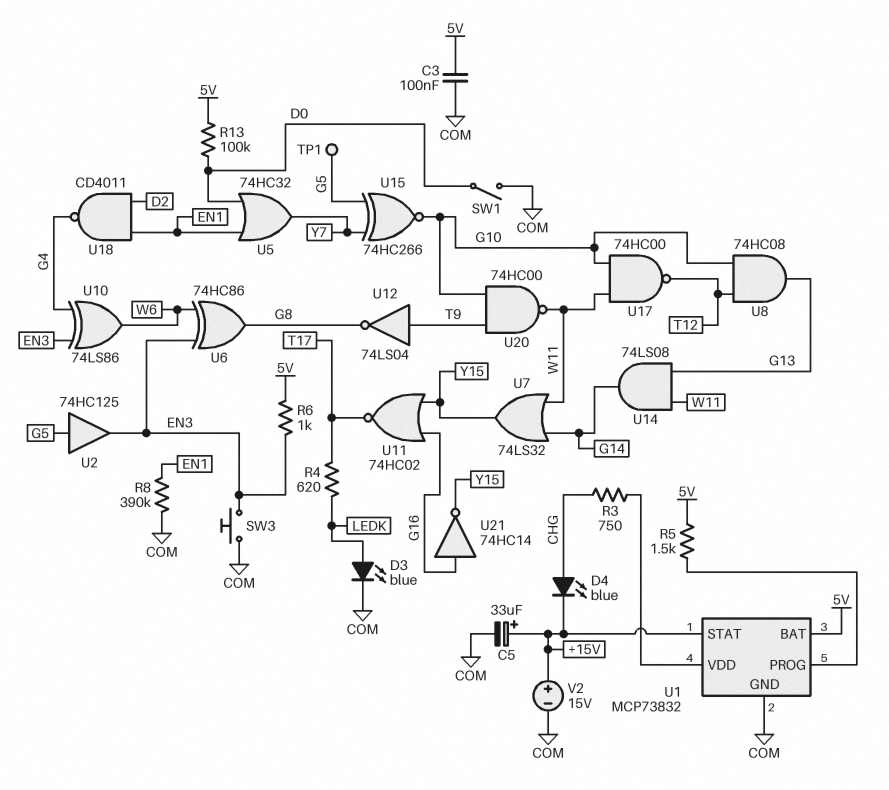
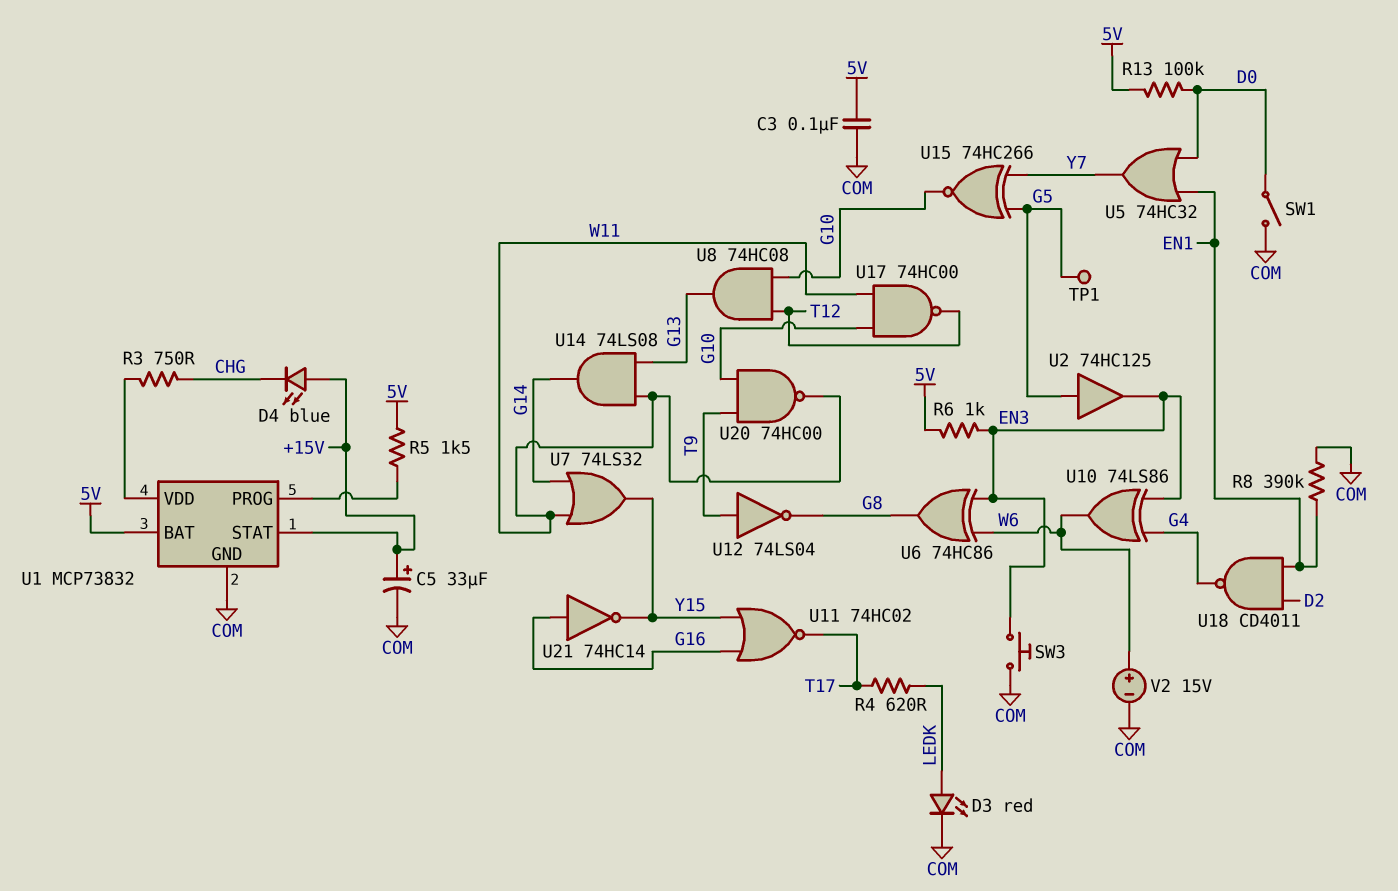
D3: LED blue (A LEDK, K COM) -> LED red (A LEDK, K COM)
D4: LED blue (A CHG, K +15V) -> LED blue (A +15V, K CHG)
V2: 15V (plus +15V, minus COM) -> 15V (plus W6, minus COM)

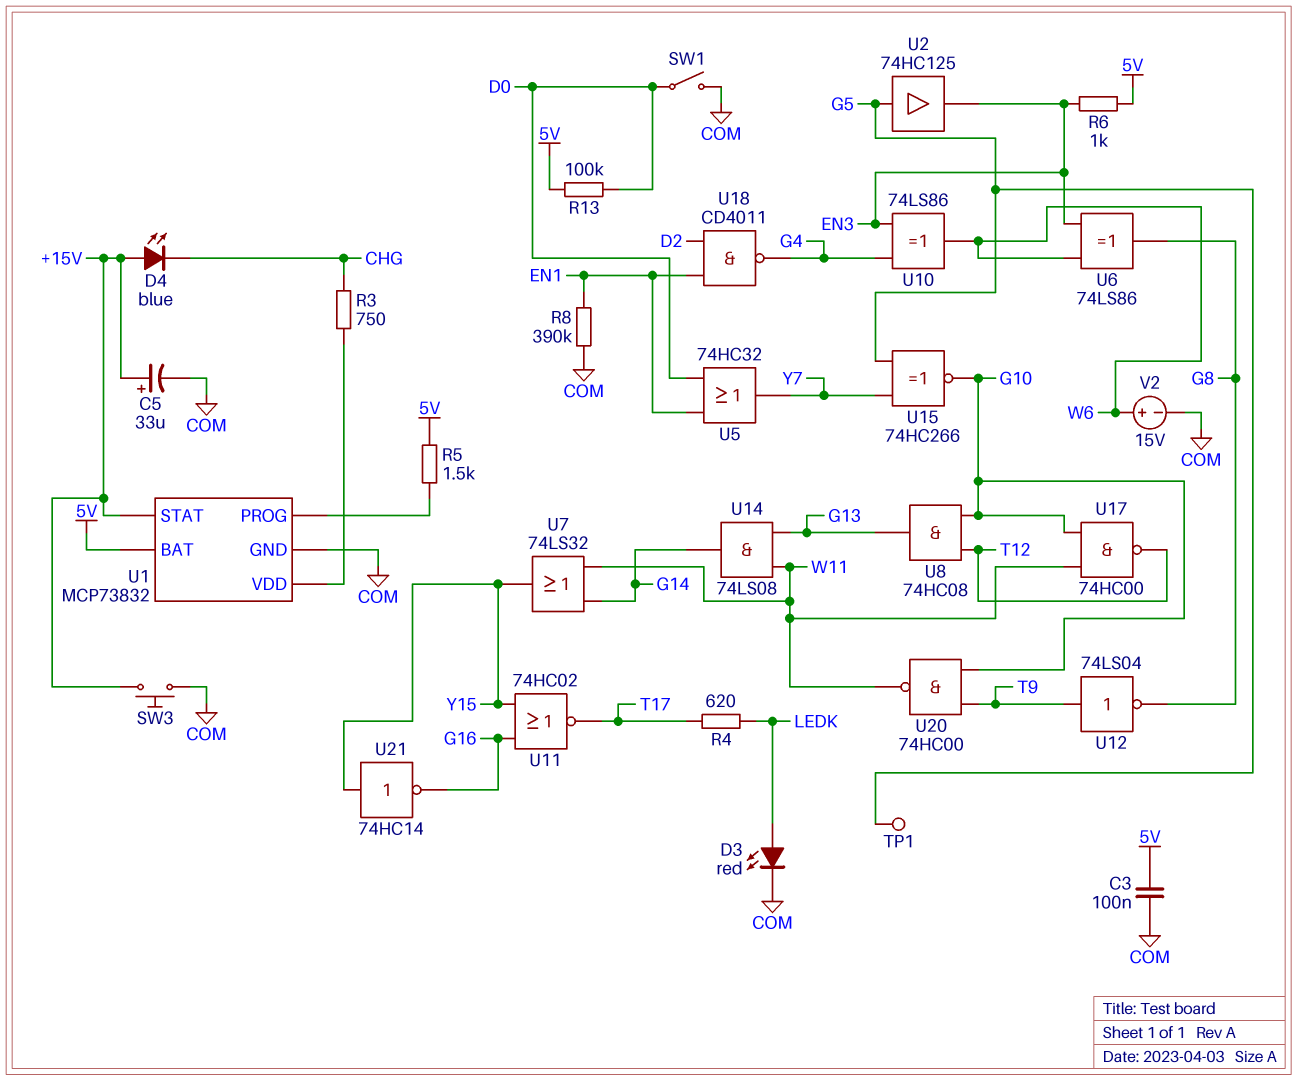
SW3: button (COM, EN3) -> button (+15V, COM)
U6: XOR 74HC86 (in EN3, in W6, out G8) -> XOR 74LS86 (in EN3, in W6, out G8)
U21: NOT 74HC14 (in G16, out Y15) -> NOT 74HC14 (in Y15, out G16)

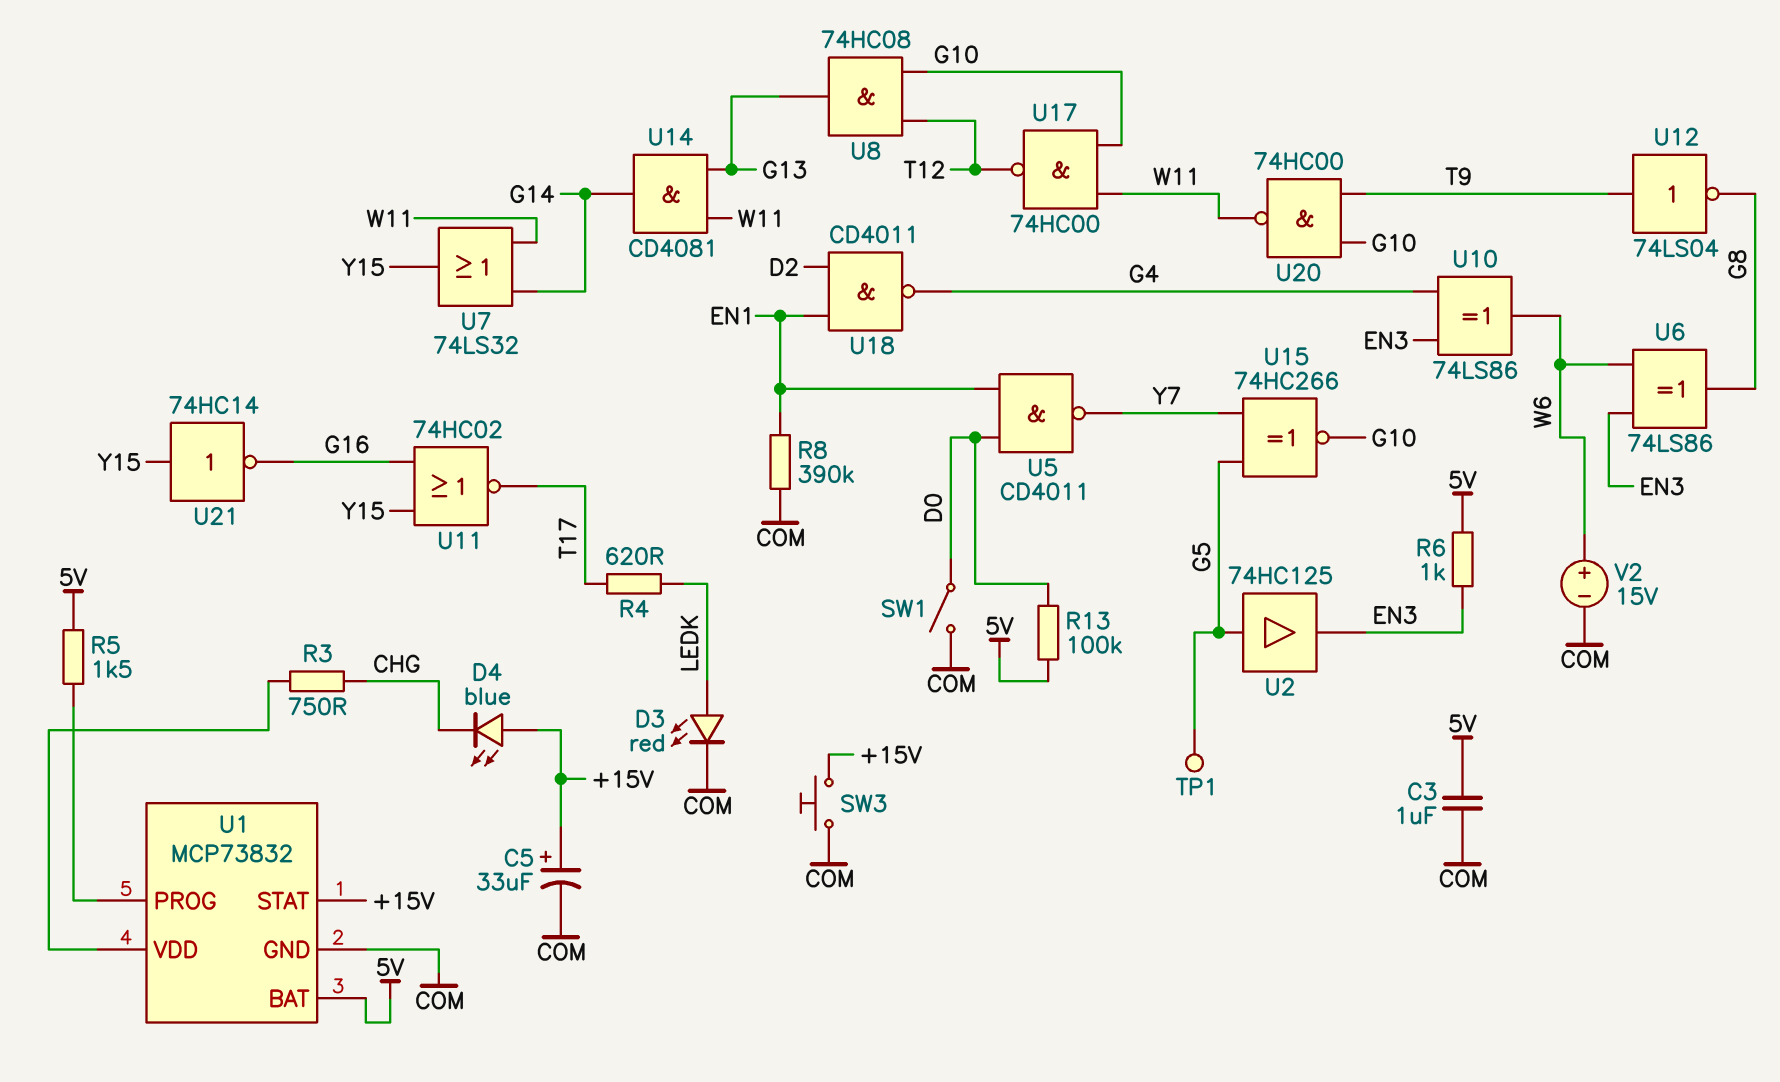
C3: 100nF (5V, COM) -> 1uF (5V, COM)
U5: OR 74HC32 (in D0, in EN1, out Y7) -> NAND CD4011 (in D0, in EN1, out Y7)
U14: AND 74LS08 (in G13, in W11, out G14) -> AND CD4081 (in G13, in W11, out G14)

